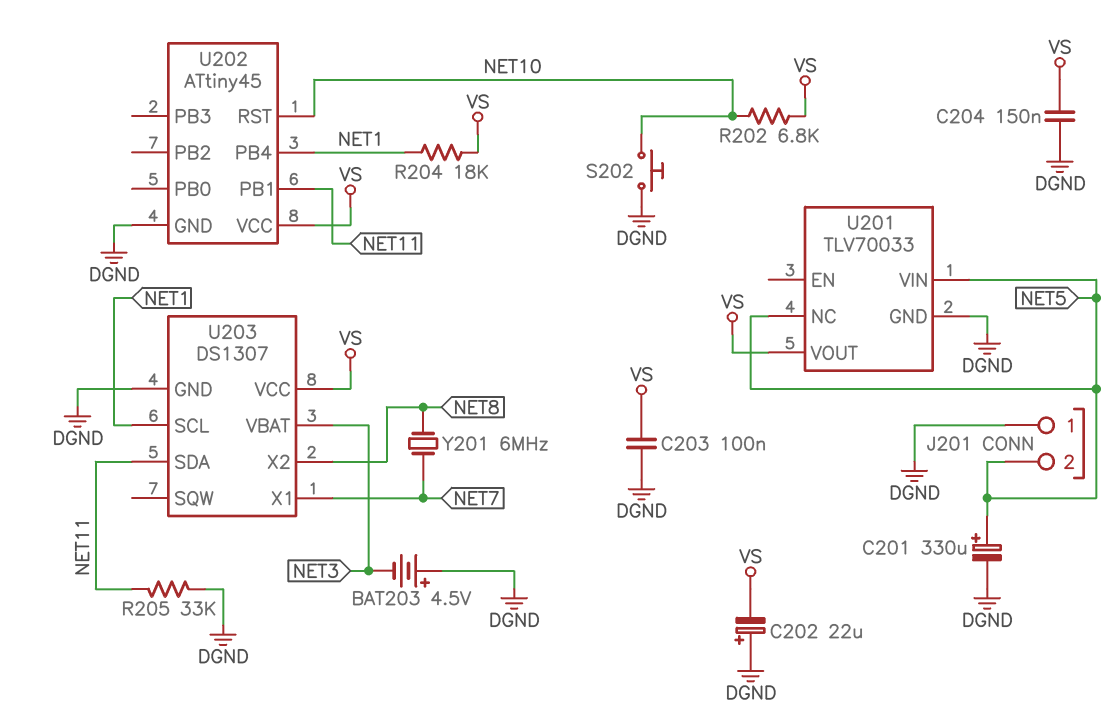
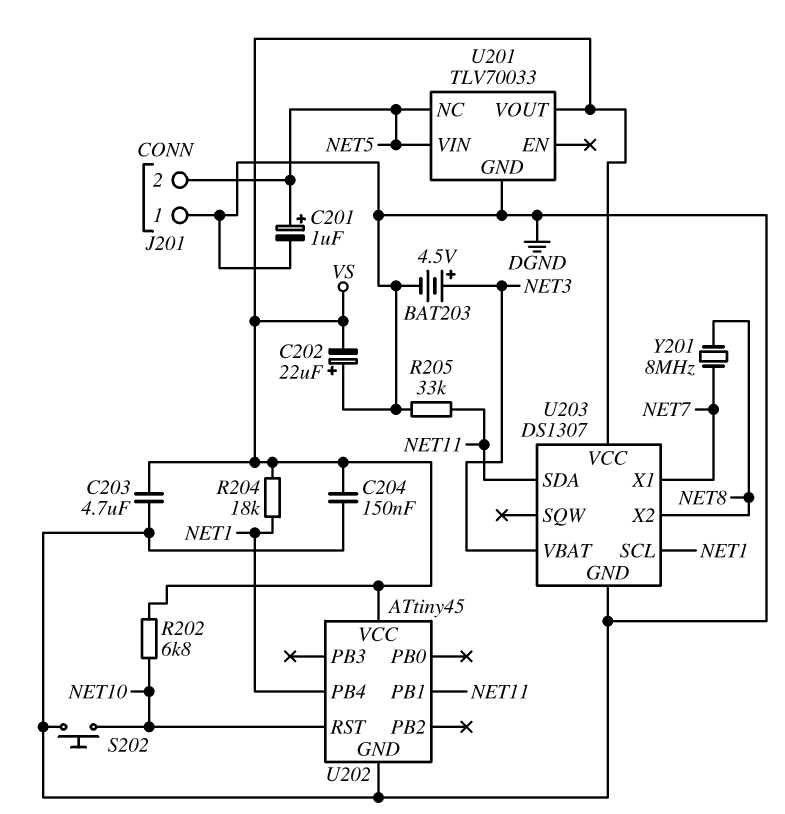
BAT203: 4.5V (plus DGND, minus NET3) -> 4.5V (plus NET3, minus DGND)
C201: 330uF (plus NET5, minus DGND) -> 1uF (plus NET5, minus DGND)
C203: 100nF (DGND, VS) -> 4.7uF (DGND, VS)
Y201: 6MHz (NET7, NET8) -> 8MHz (NET7, NET8)

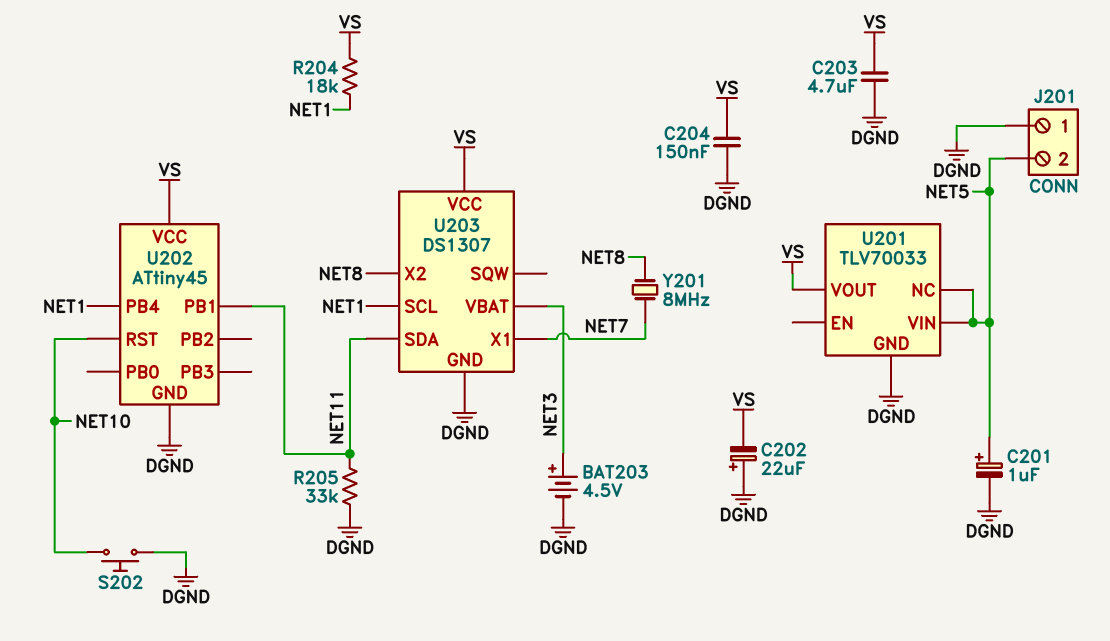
R202: 6.8k (NET10, VS) -> none

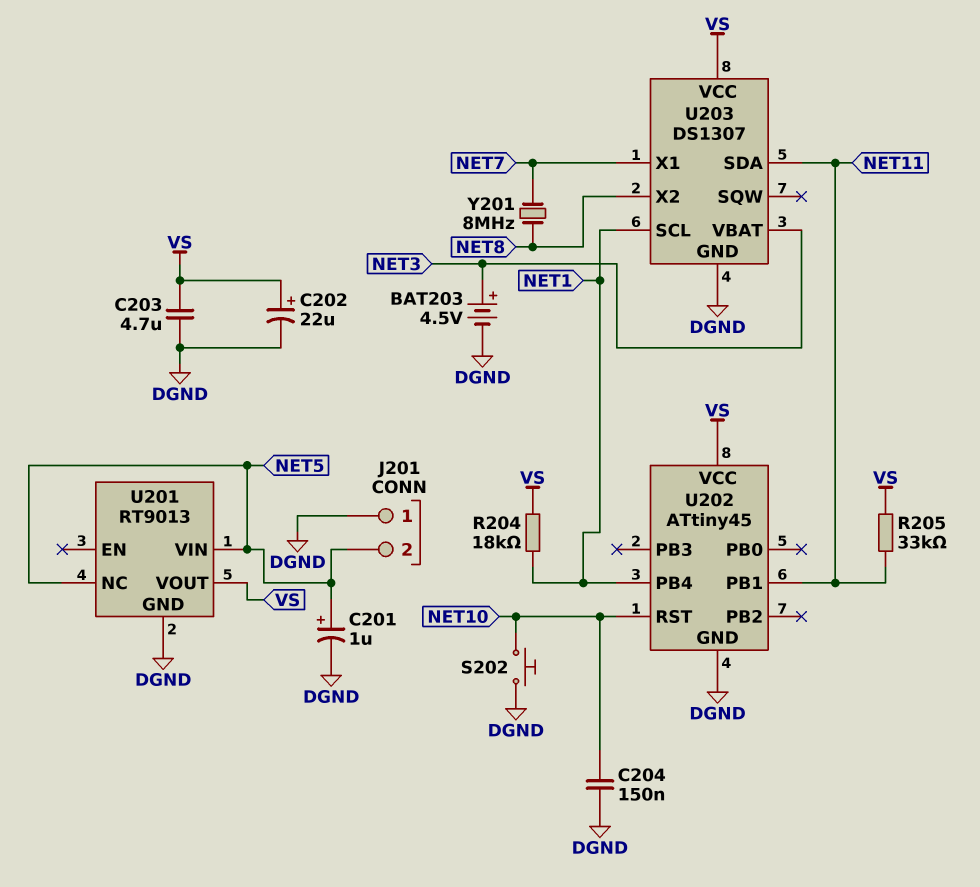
C202: 22uF (plus DGND, minus VS) -> 22uF (plus VS, minus DGND)
C204: 150nF (DGND, VS) -> 150nF (DGND, NET10)
R205: 33k (DGND, NET11) -> 33k (NET11, VS)
U201: TLV70033 -> RT9013

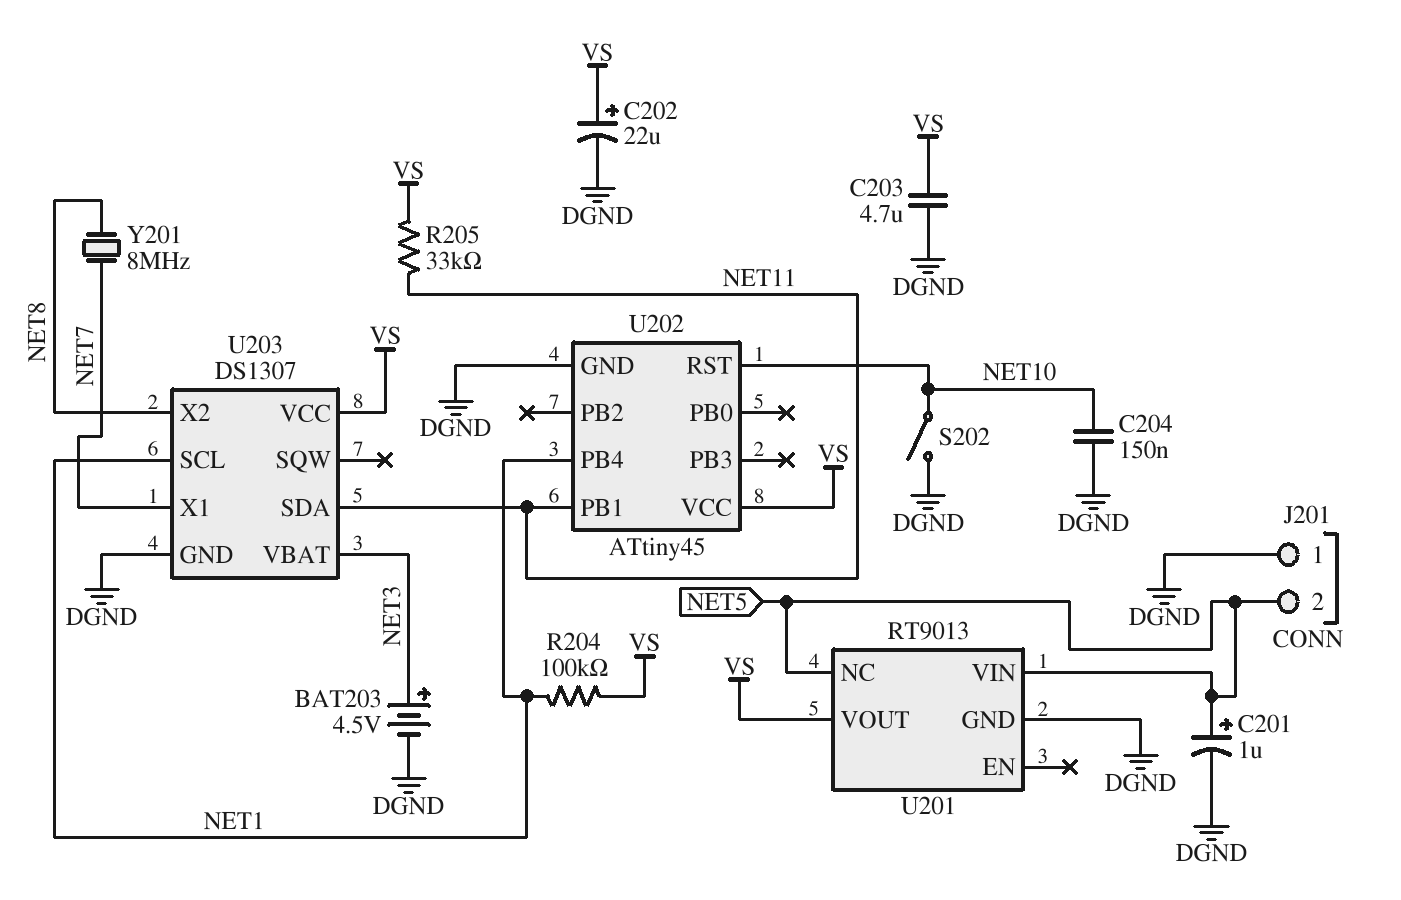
R204: 18k (NET1, VS) -> 100k (NET1, VS)
S202: button (DGND, NET10) -> switch (DGND, NET10)

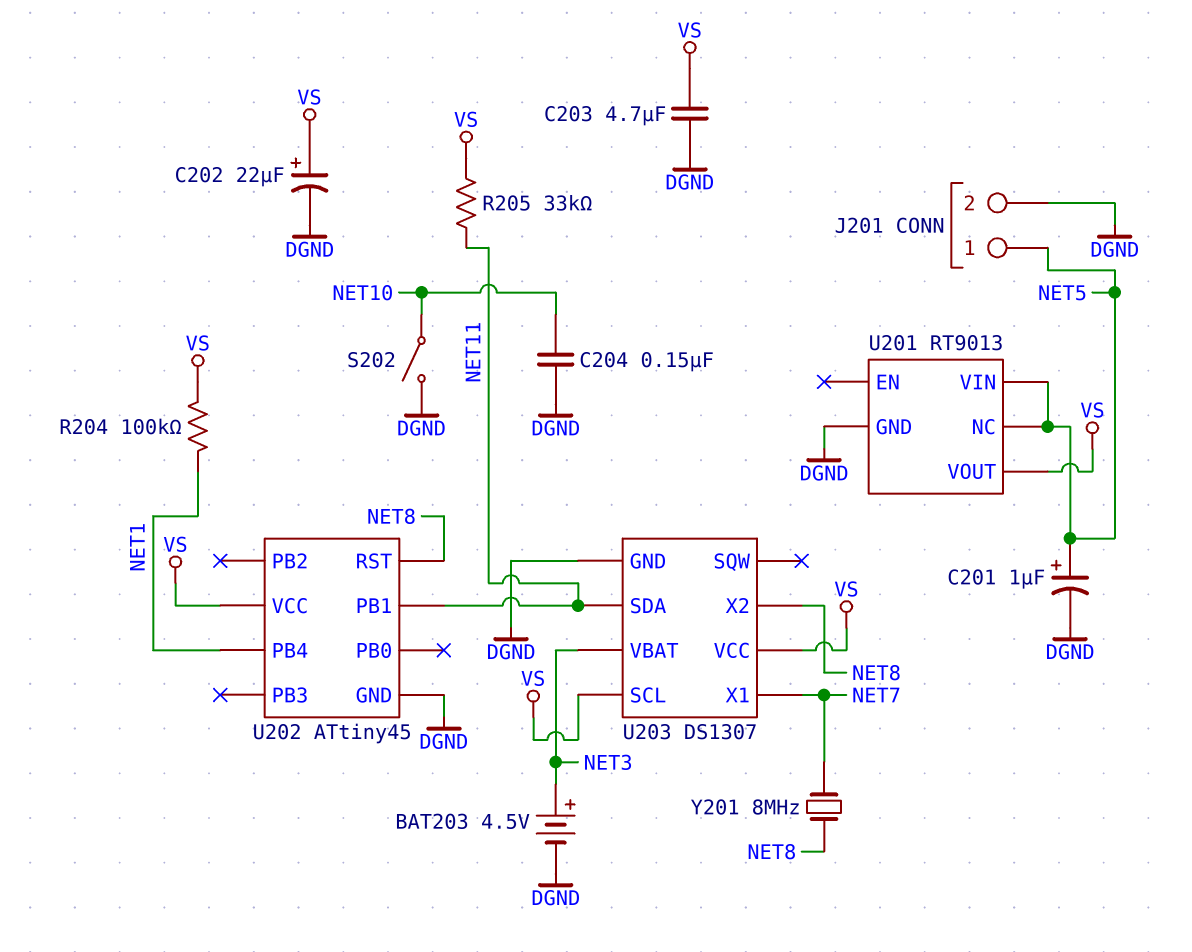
J201 pin 1: DGND -> NET5
J201 pin 2: NET5 -> DGND
U202 pin RST: NET10 -> NET8
U203 pin SCL: NET1 -> VS

